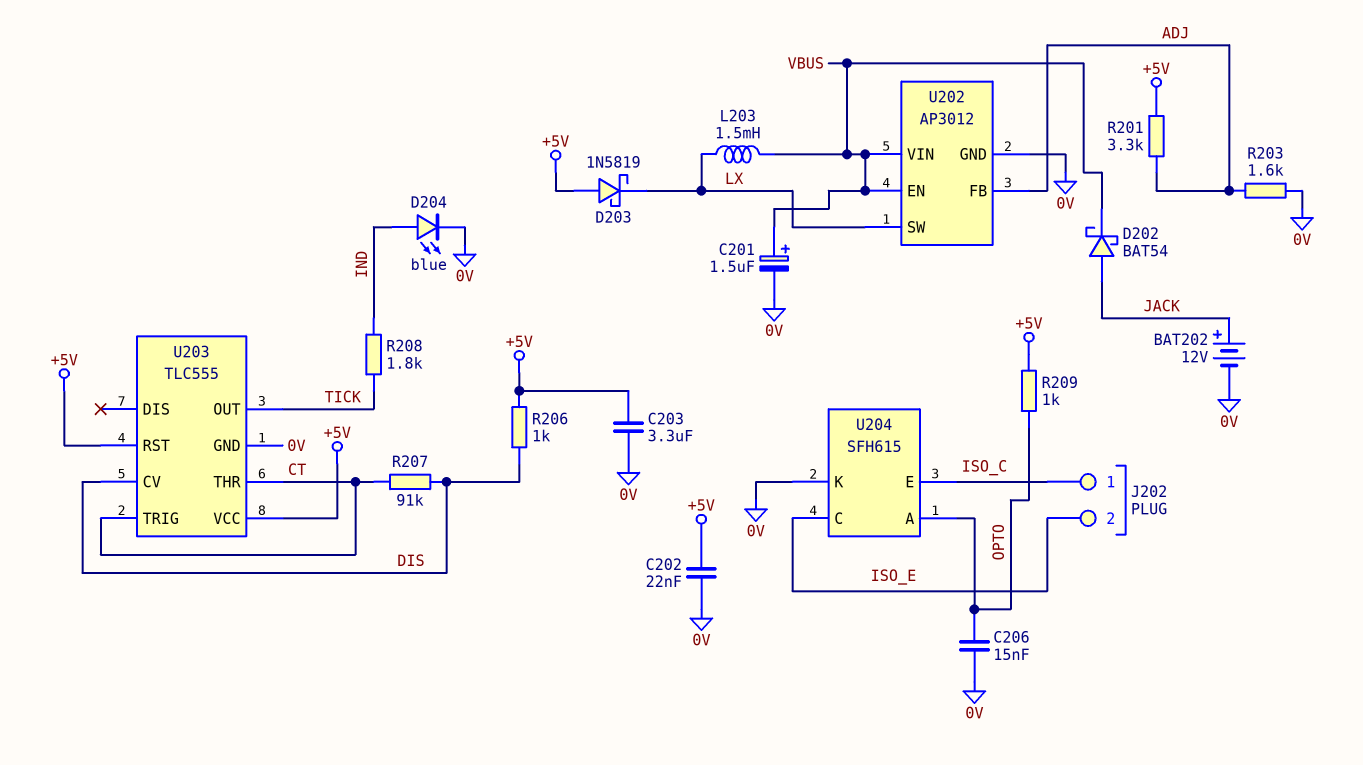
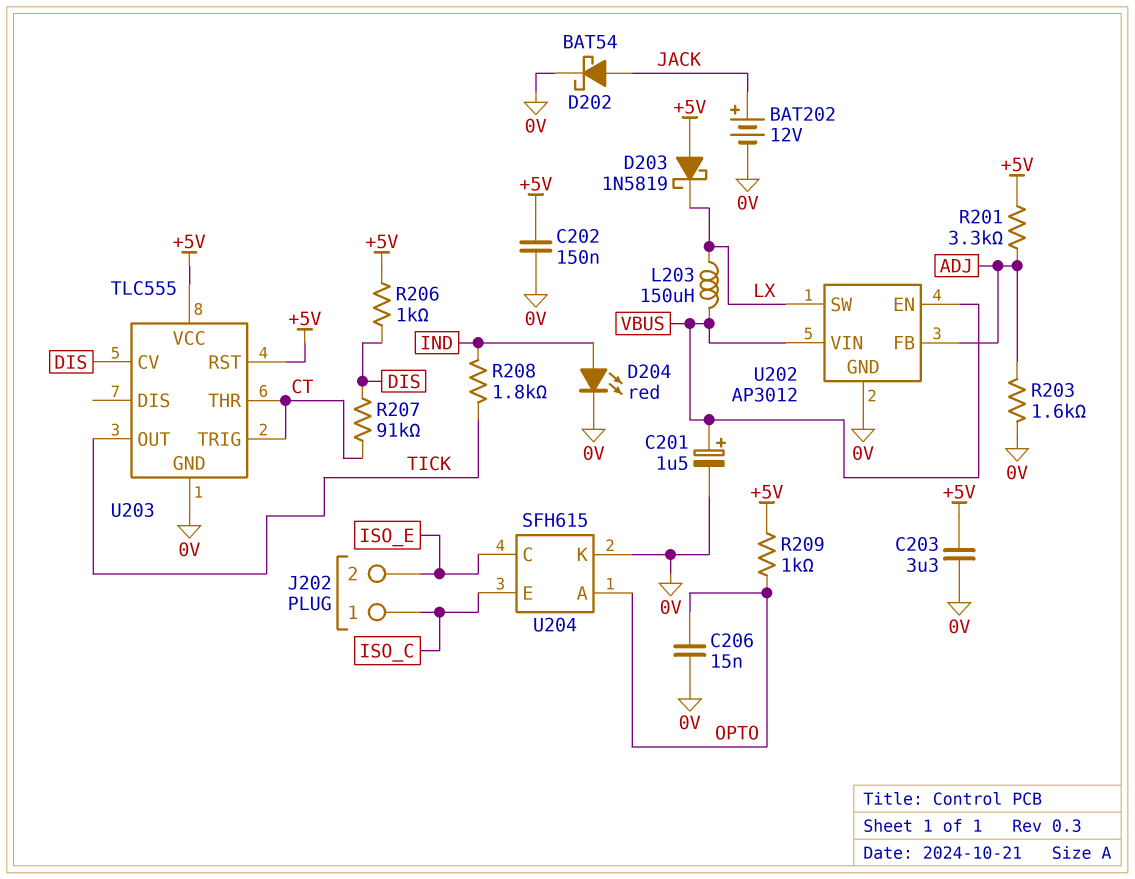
C202: 22nF (+5V, 0V) -> 150nF (+5V, 0V)
D202: schottky BAT54 (A JACK, K VBUS) -> schottky BAT54 (A JACK, K 0V)
D204: LED blue (A IND, K 0V) -> LED red (A IND, K 0V)
L203: 1.5mH (LX, VBUS) -> 150uH (LX, VBUS)

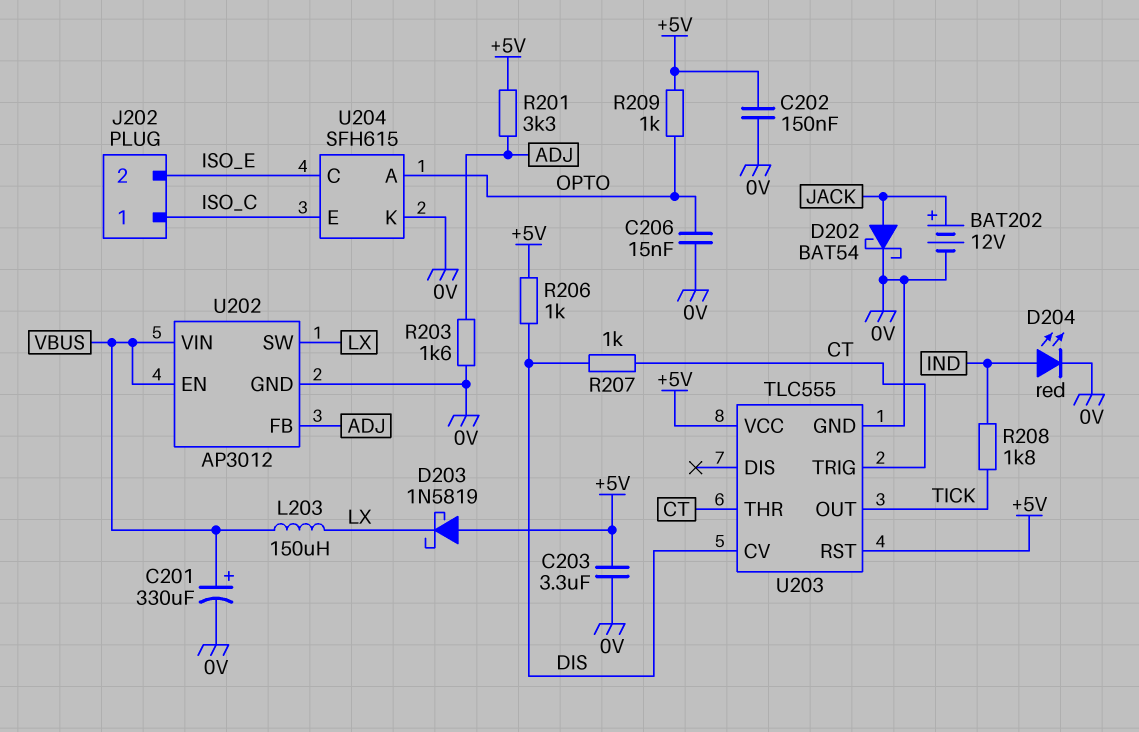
C201: 1.5uF (plus VBUS, minus 0V) -> 330uF (plus VBUS, minus 0V)
R207: 91k (CT, DIS) -> 1k (CT, DIS)

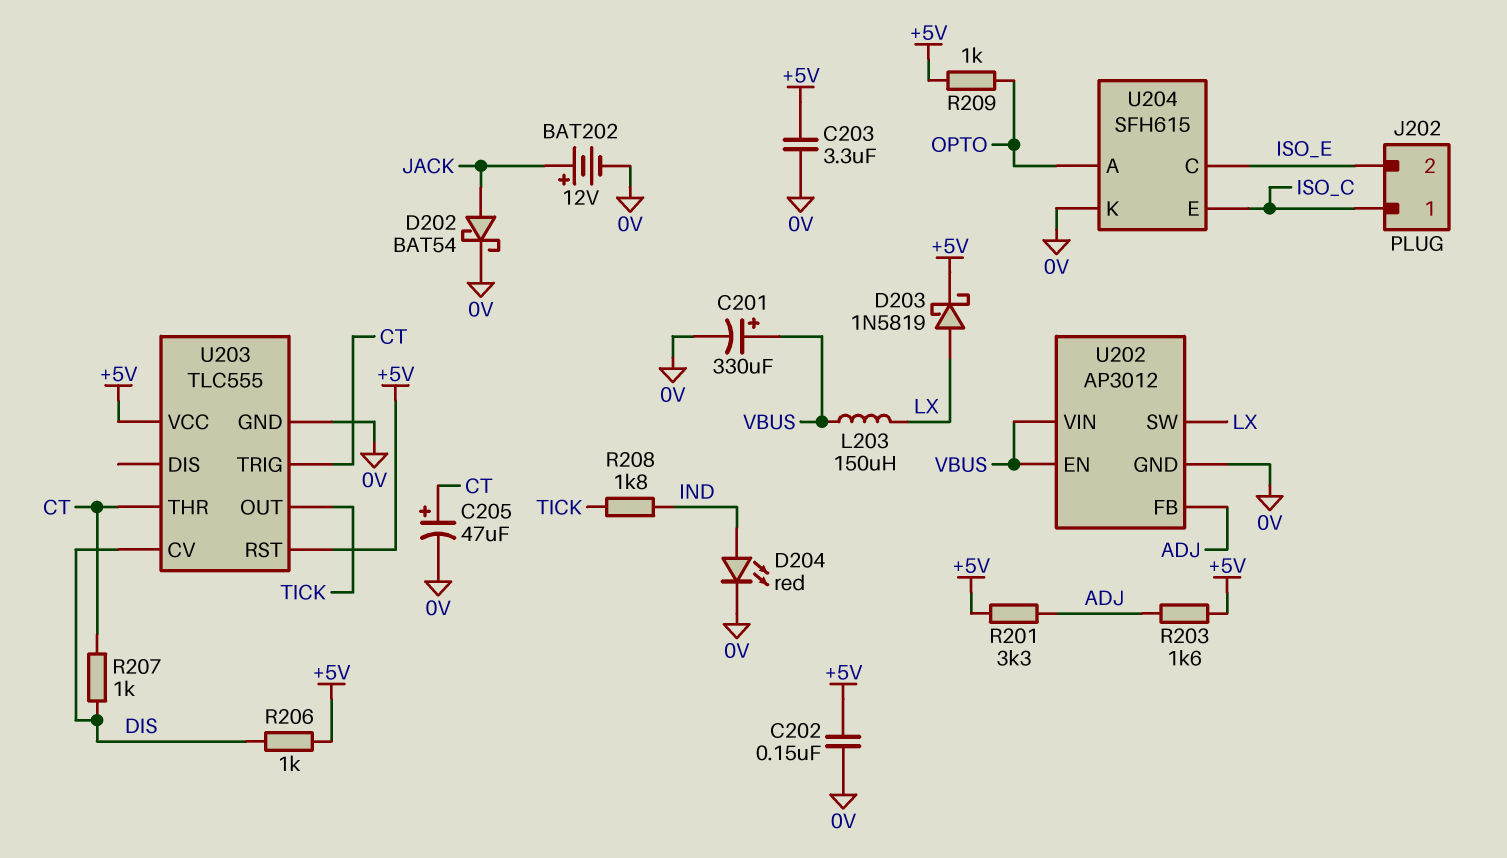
C205: none -> 47uF (plus CT, minus 0V)
C206: 15nF (0V, OPTO) -> none
D203: schottky 1N5819 (A +5V, K LX) -> schottky 1N5819 (A LX, K +5V)
R203: 1.6k (0V, ADJ) -> 1.6k (+5V, ADJ)

